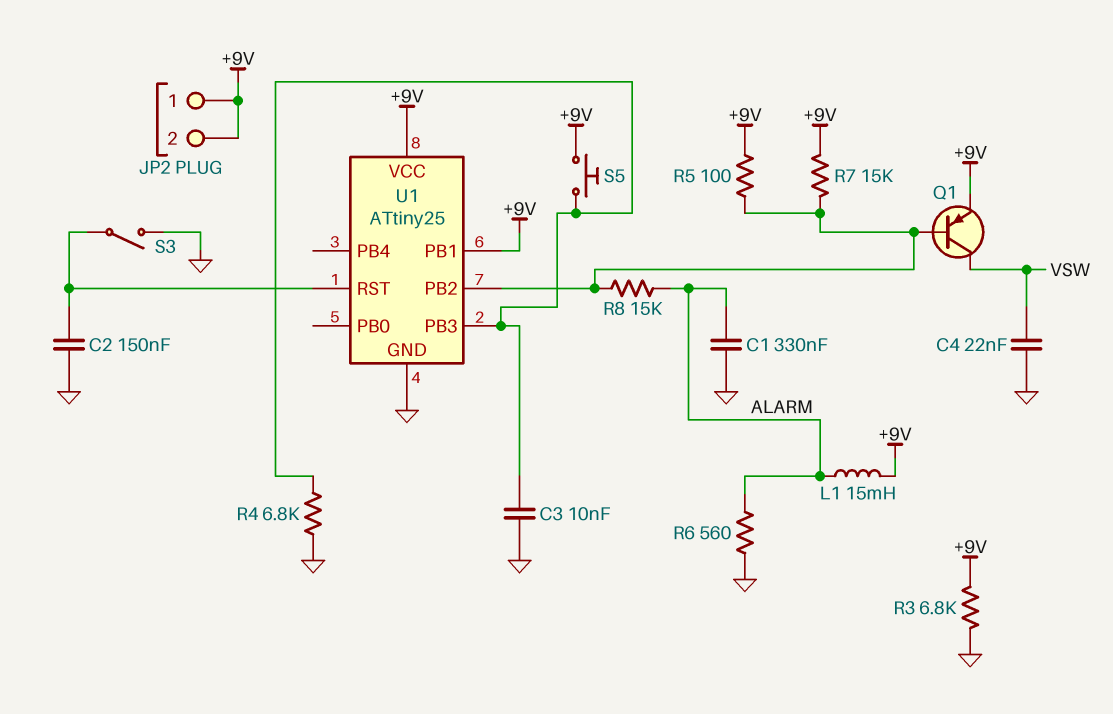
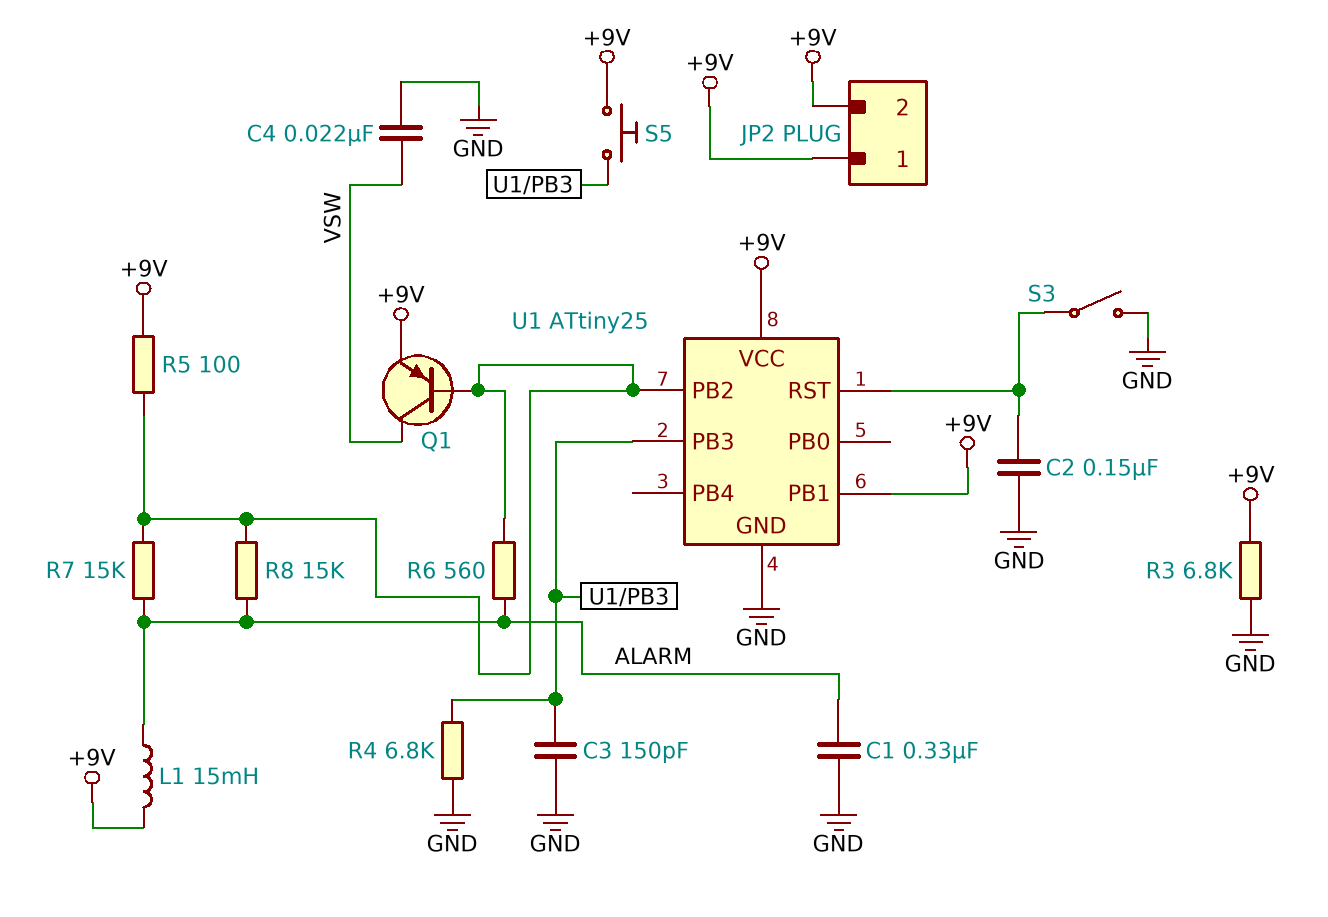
C3: 10nF (GND, U1/PB3) -> 150pF (GND, U1/PB3)
R6: 560 (ALARM, GND) -> 560 (ALARM, U1/PB2)
R7: 15k (+9V, U1/PB2) -> 15k (ALARM, U1/PB2)

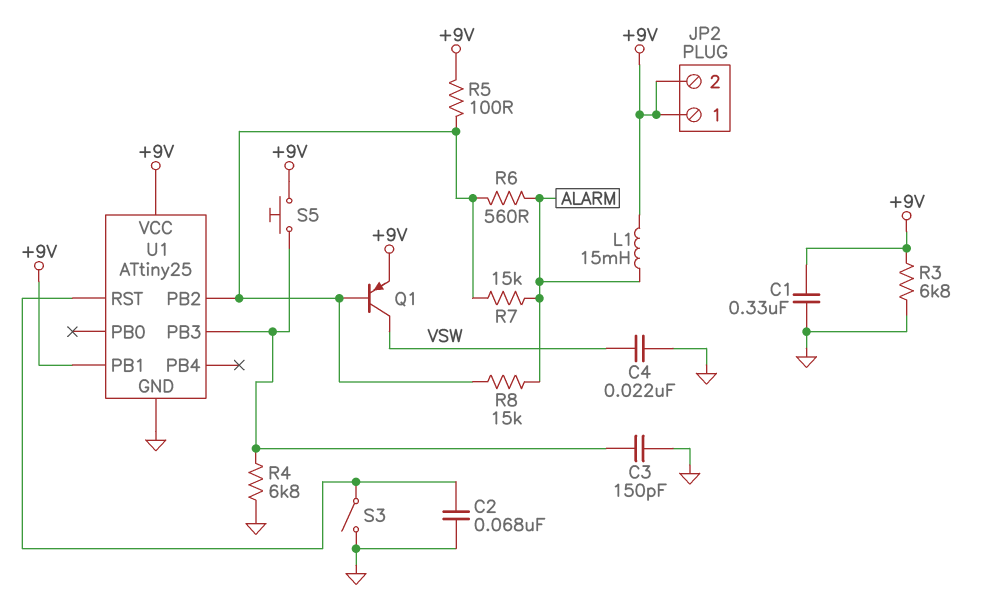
C1: 330nF (ALARM, GND) -> 330nF (+9V, GND)
C2: 150nF (GND, U1/RST) -> 68nF (GND, U1/RST)

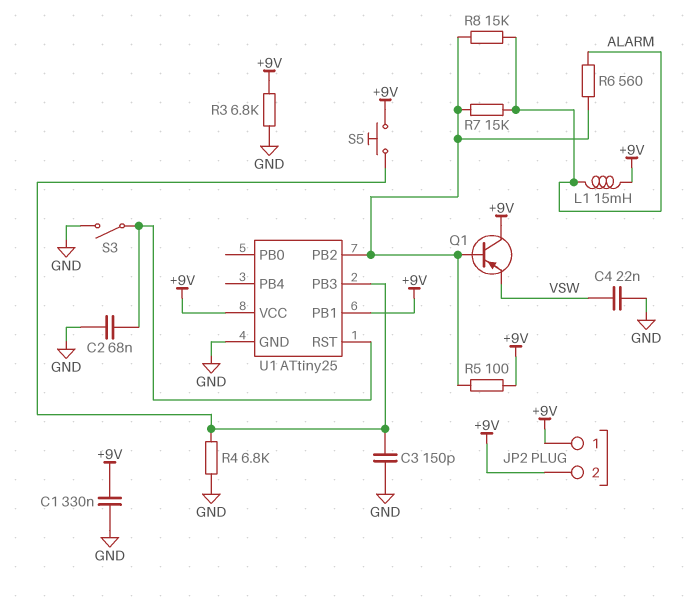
Q1: PNP (B U1/PB2, C VSW, E +9V) -> PNP (B U1/PB2, C +9V, E VSW)

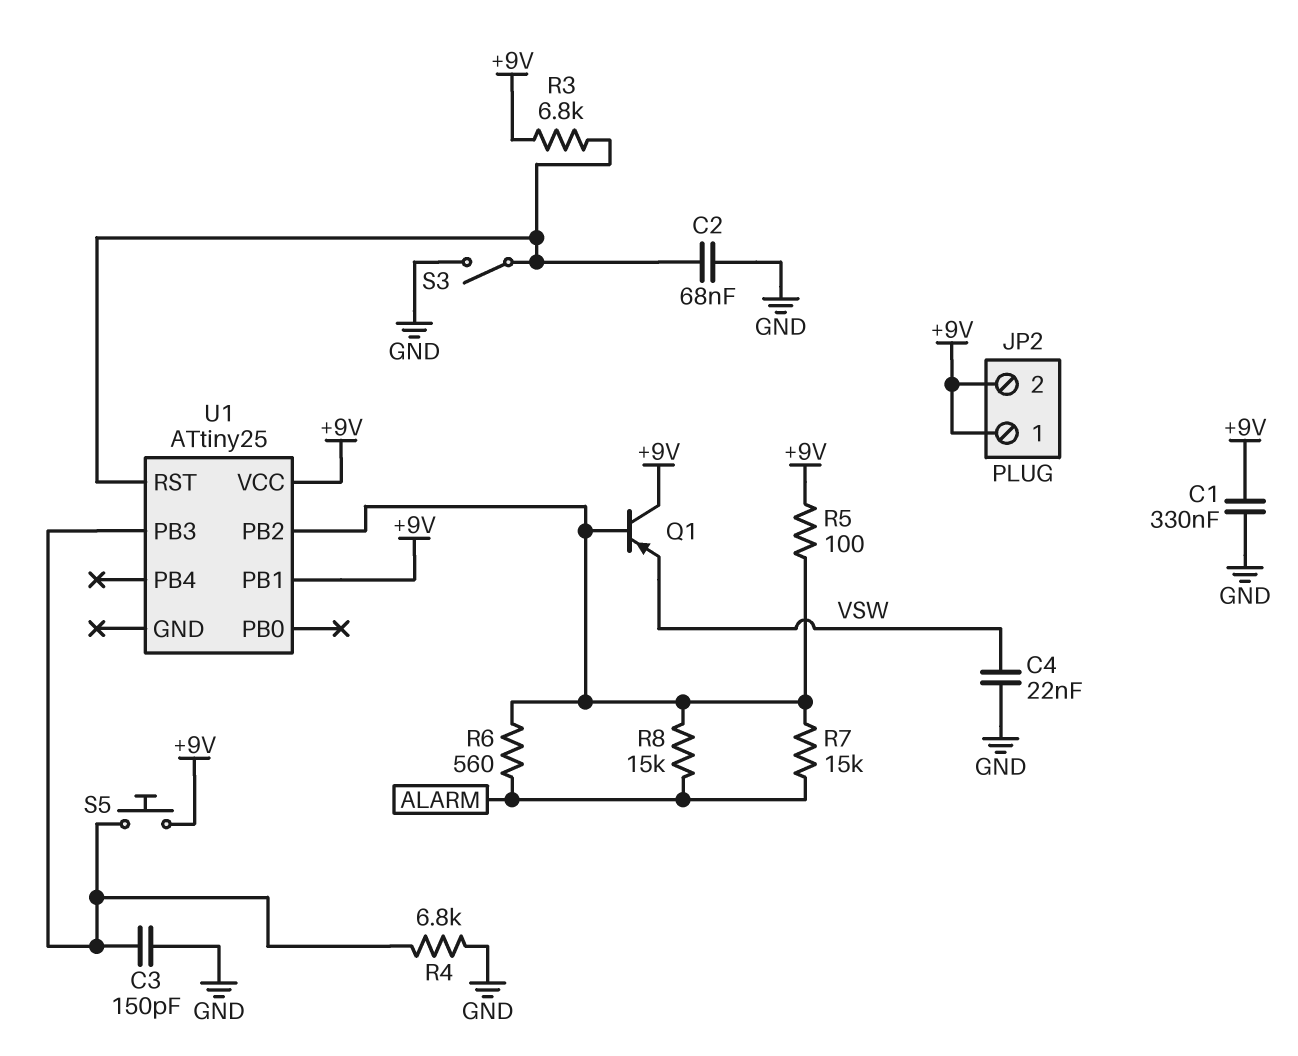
L1: 15mH (+9V, ALARM) -> none
R3: 6.8k (+9V, GND) -> 6.8k (+9V, U1/RST)
U1 pin GND: GND -> none

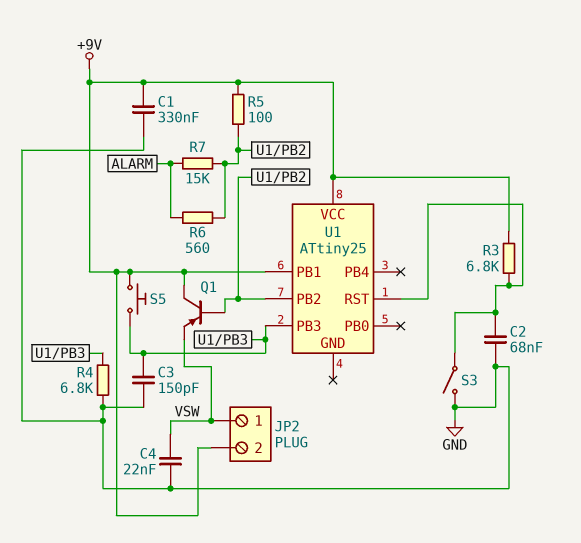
JP2 pin 1: +9V -> VSW
R8: 15k (ALARM, U1/PB2) -> none

